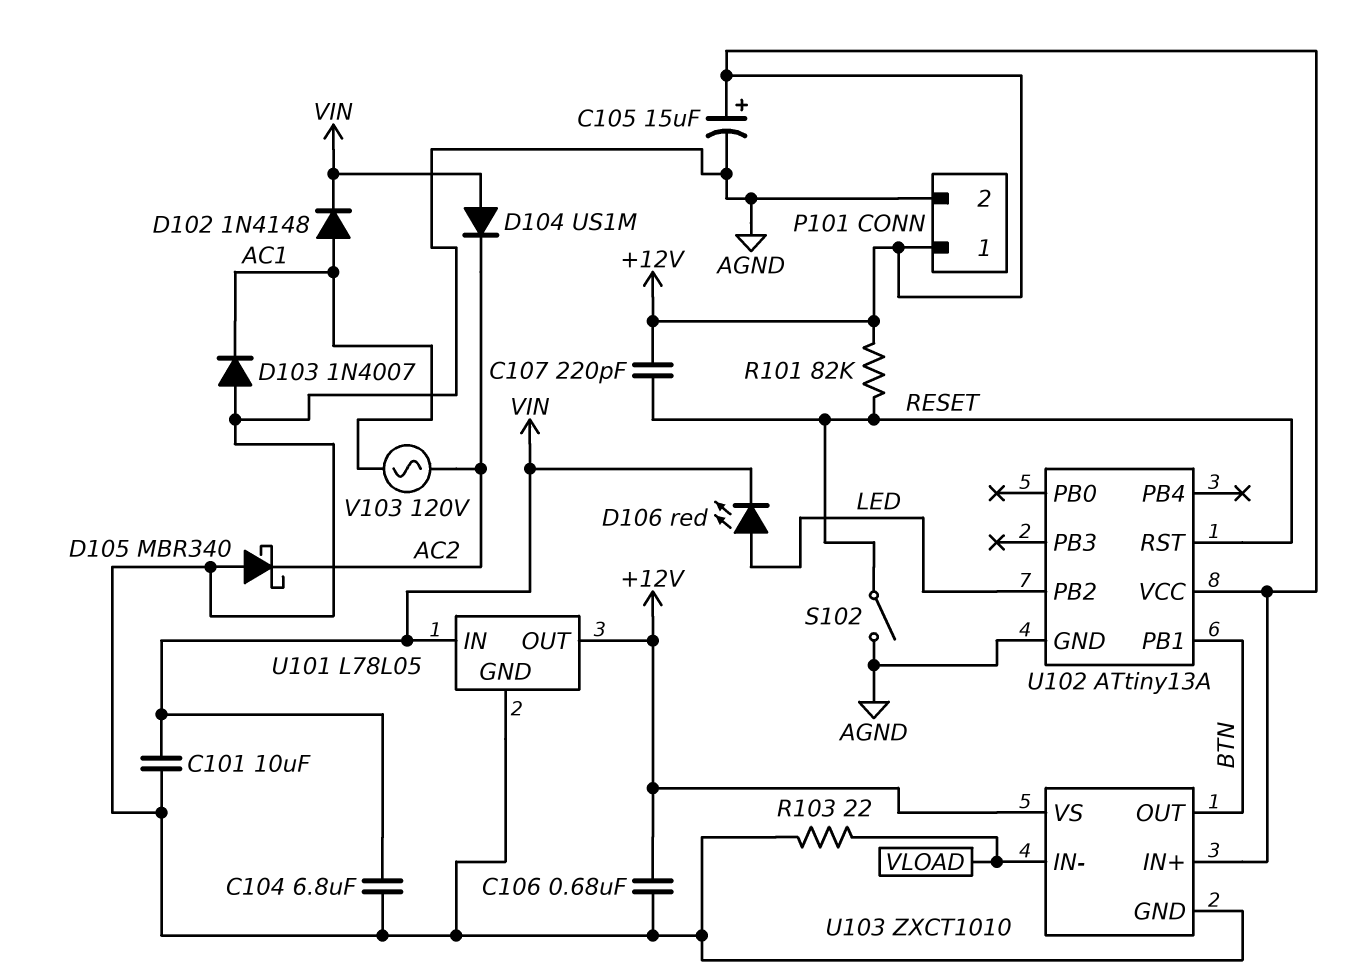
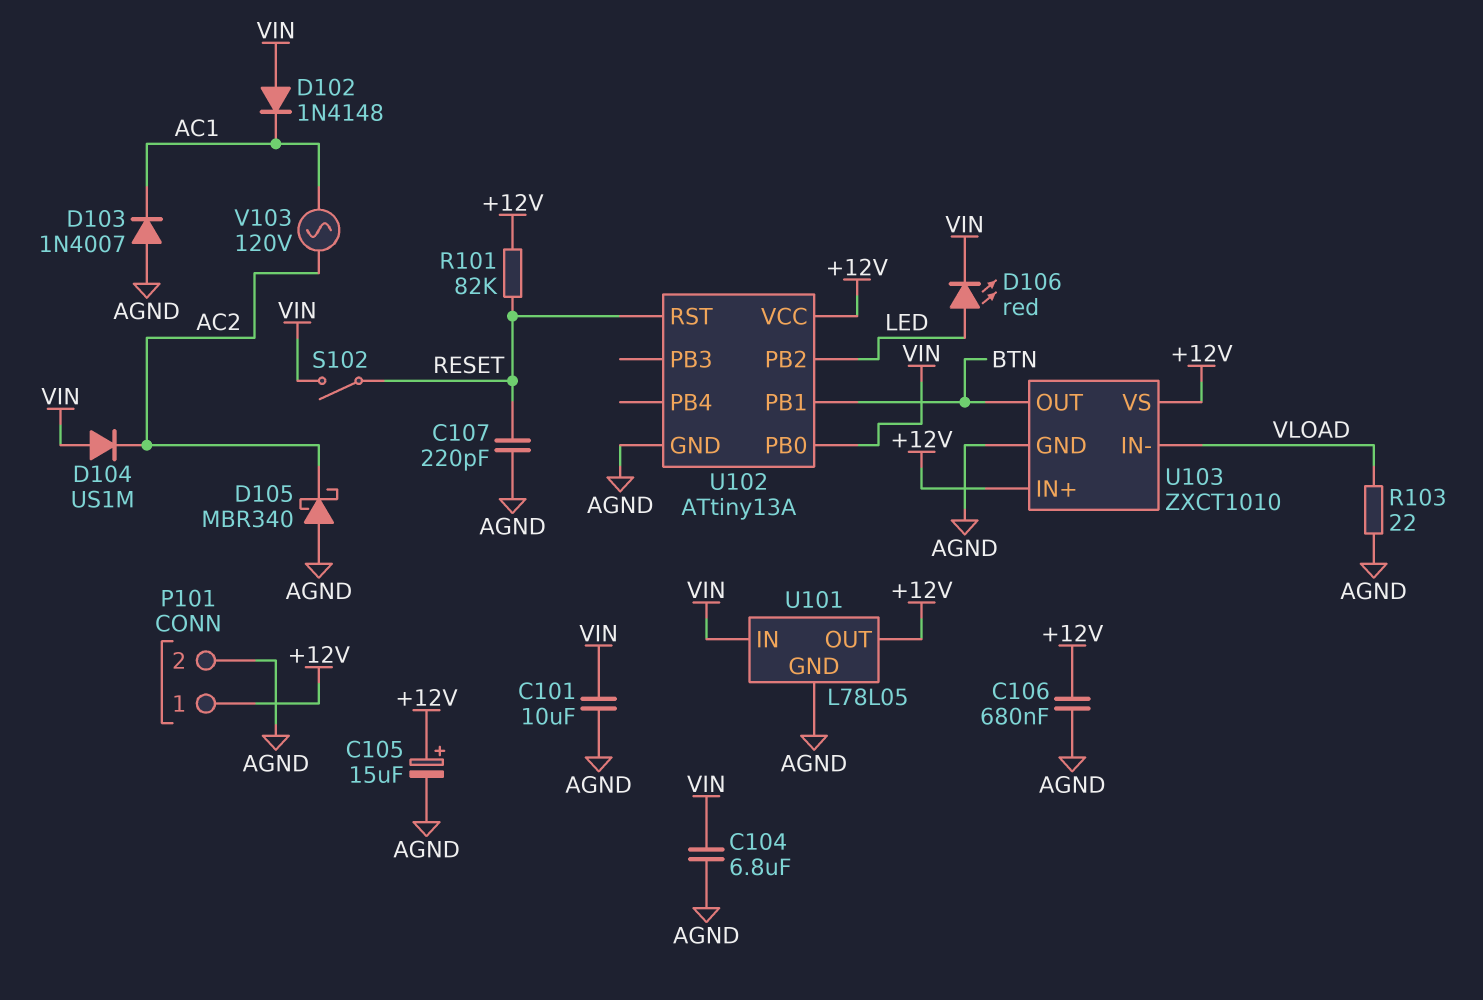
C107: 220pF (+12V, RESET) -> 220pF (AGND, RESET)
D102: diode 1N4148 (A AC1, K VIN) -> diode 1N4148 (A VIN, K AC1)
S102: switch (AGND, RESET) -> switch (RESET, VIN)
U102 pin PB0: none -> VIN

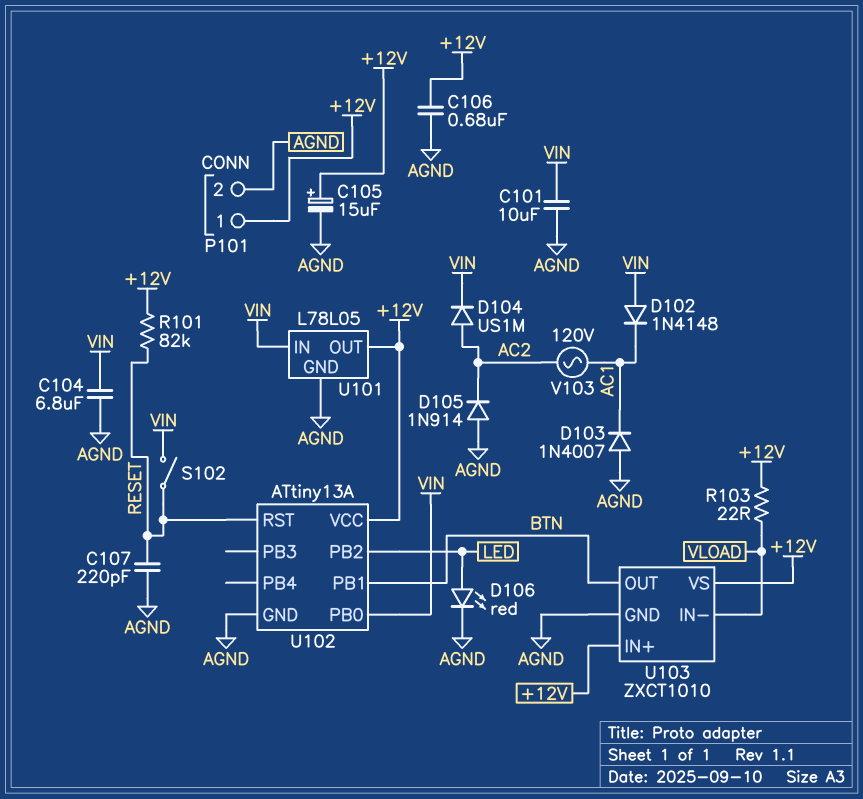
D104: diode US1M (A VIN, K AC2) -> diode US1M (A AC2, K VIN)
D105: schottky MBR340 (A AGND, K AC2) -> diode 1N914 (A AGND, K AC2)
D106: LED red (A LED, K VIN) -> LED red (A LED, K AGND)
R103: 22 (AGND, VLOAD) -> 22 (+12V, VLOAD)

